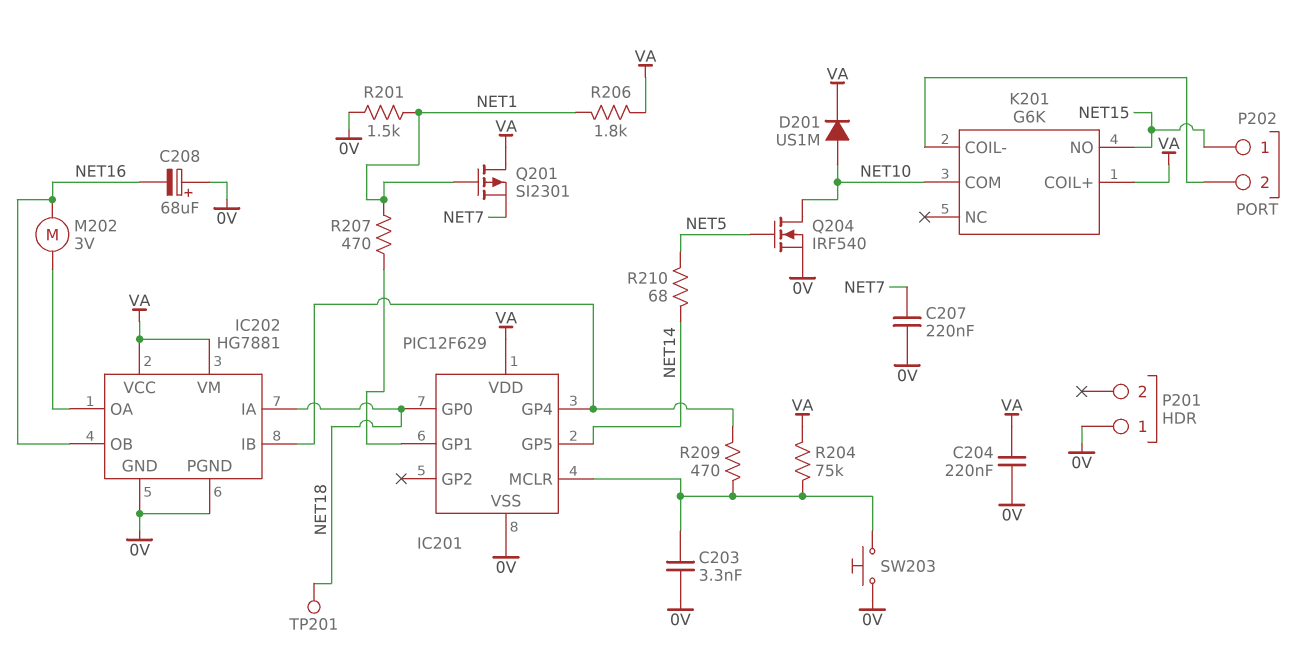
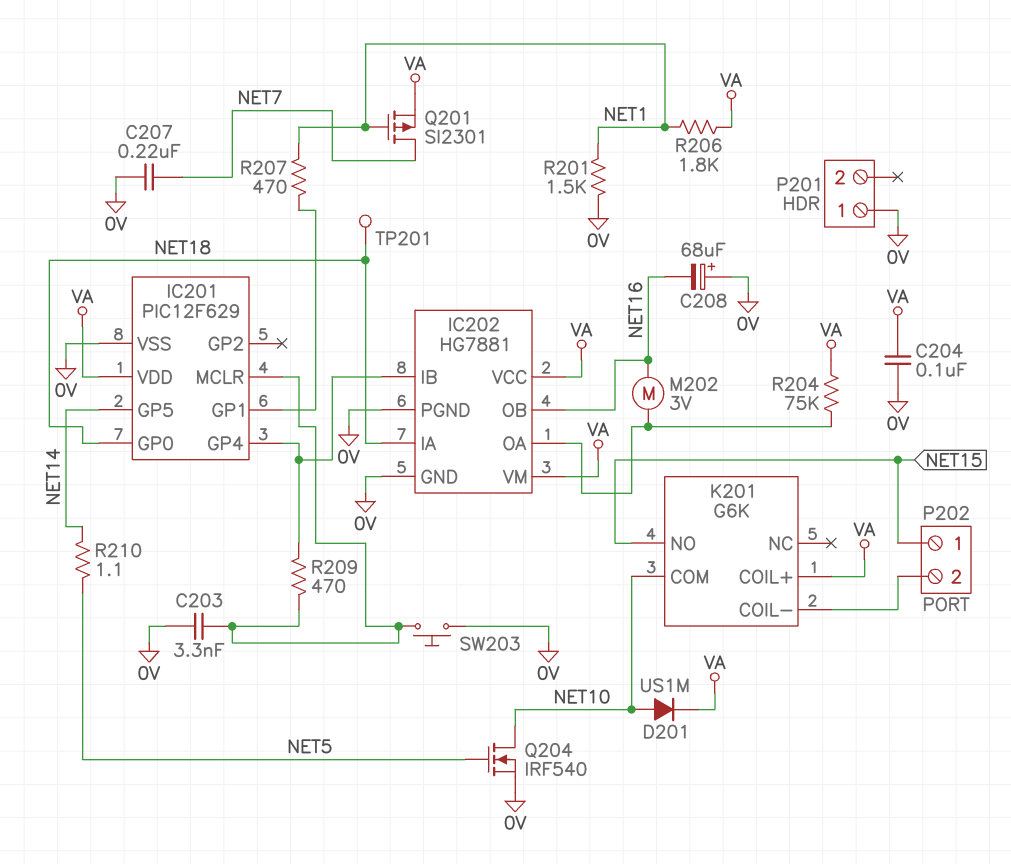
C204: 220nF (0V, VA) -> 100nF (0V, VA)
Q201: PMOS SI2301 (G NET1, D VA, S NET7) -> PMOS SI2301 (G NET1, D NET7, S VA)
R204: 75k (IC201/MCLR, VA) -> 75k (IC202/OA, VA)
R210: 68 (NET5, NET14) -> 1.1 (NET5, NET14)

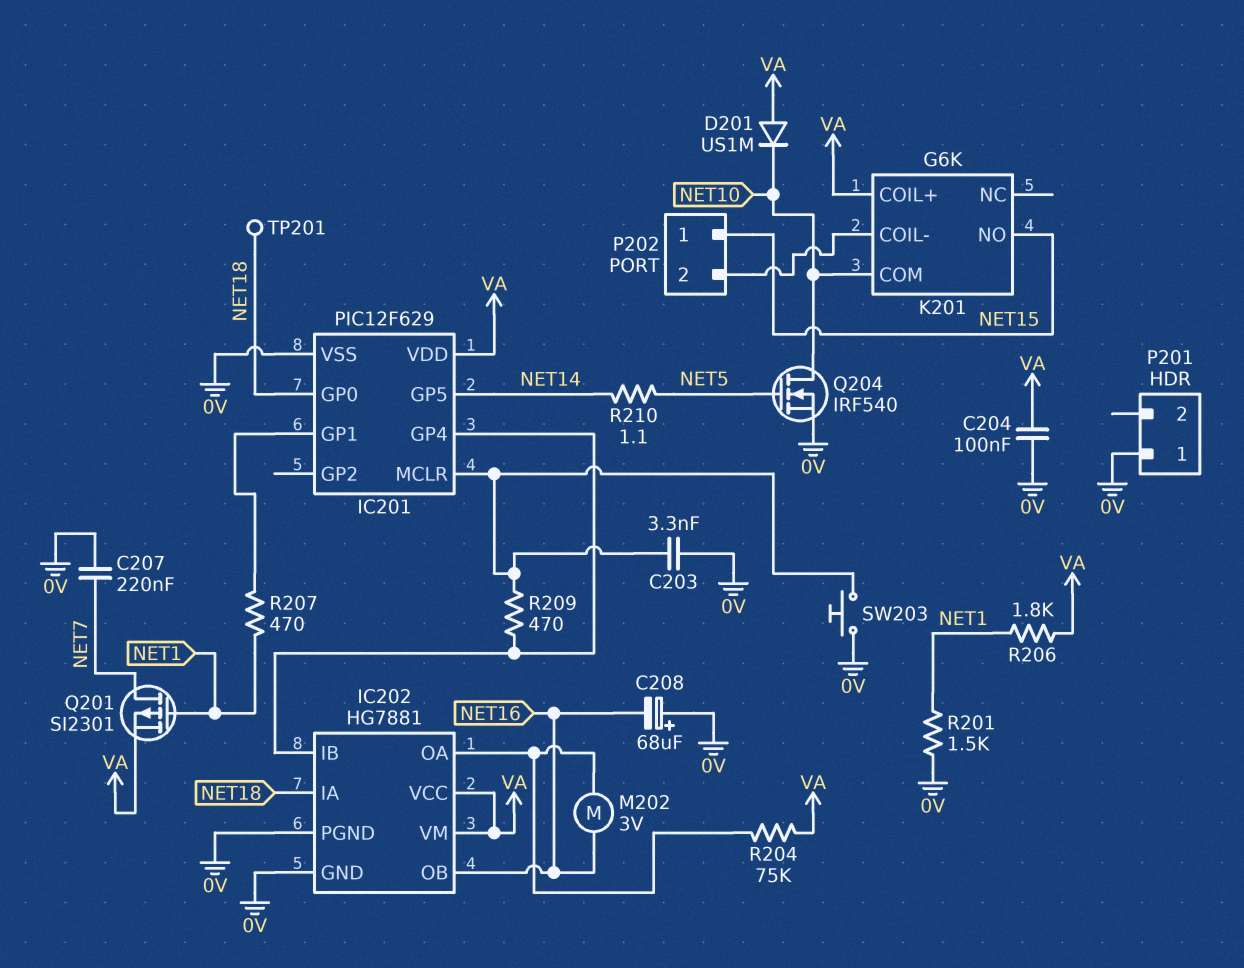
D201: diode US1M (A NET10, K VA) -> diode US1M (A VA, K NET10)

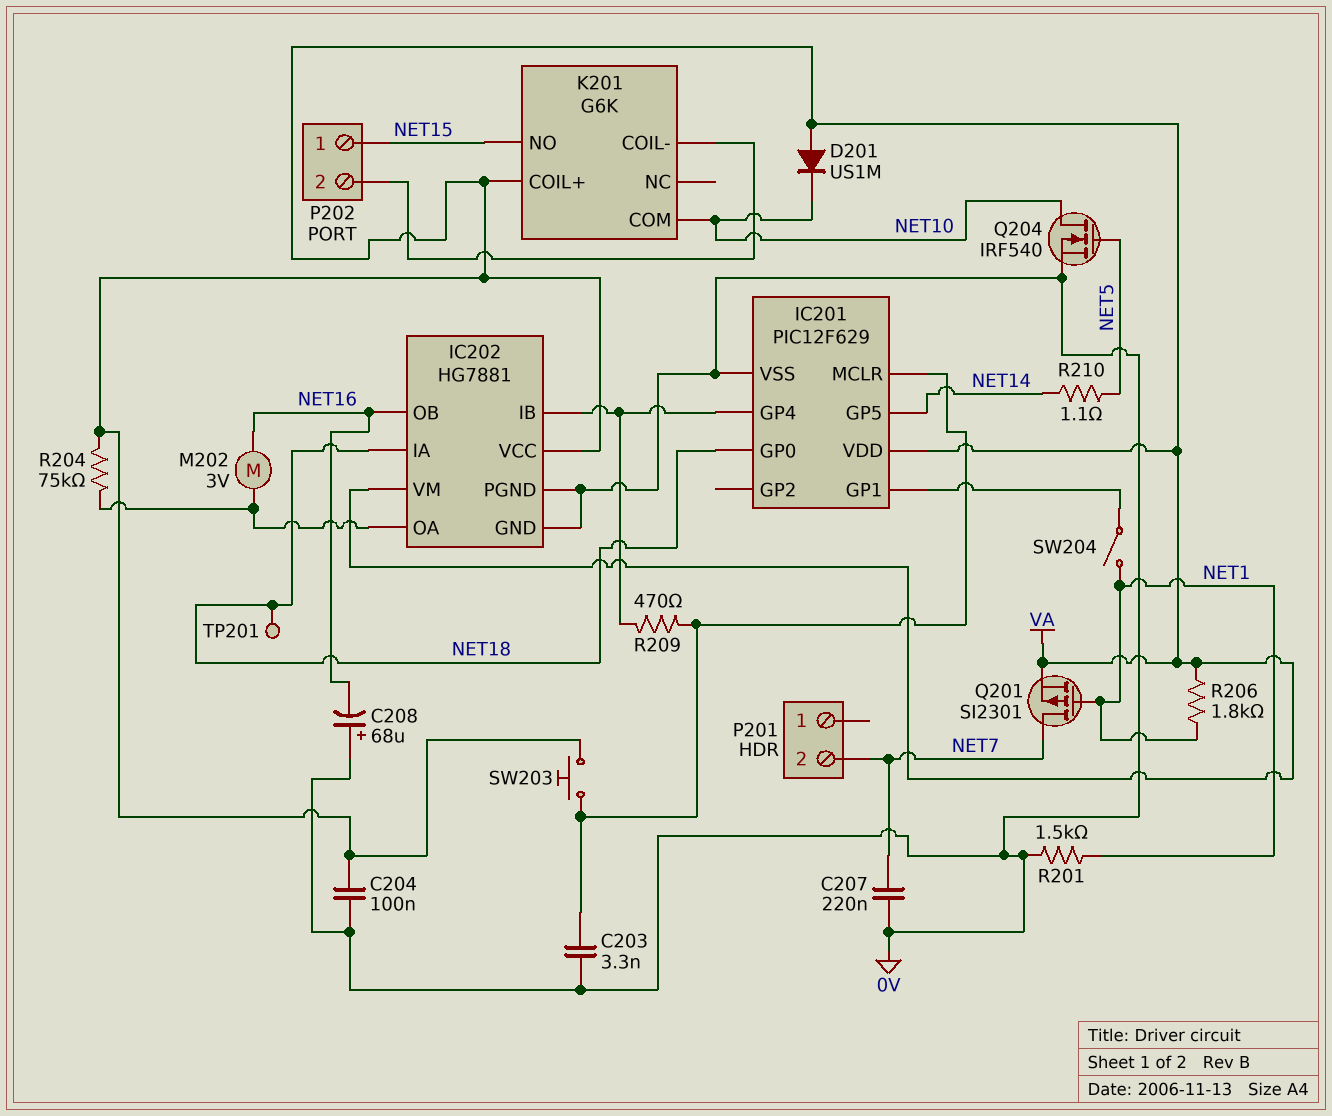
P201 pin 1: 0V -> none
P201 pin 2: none -> NET7
R207: 470 (IC201/GP1, NET1) -> none
SW203: button (0V, IC201/MCLR) -> button (IC201/MCLR, VA)
SW204: none -> switch (IC201/GP1, NET1)

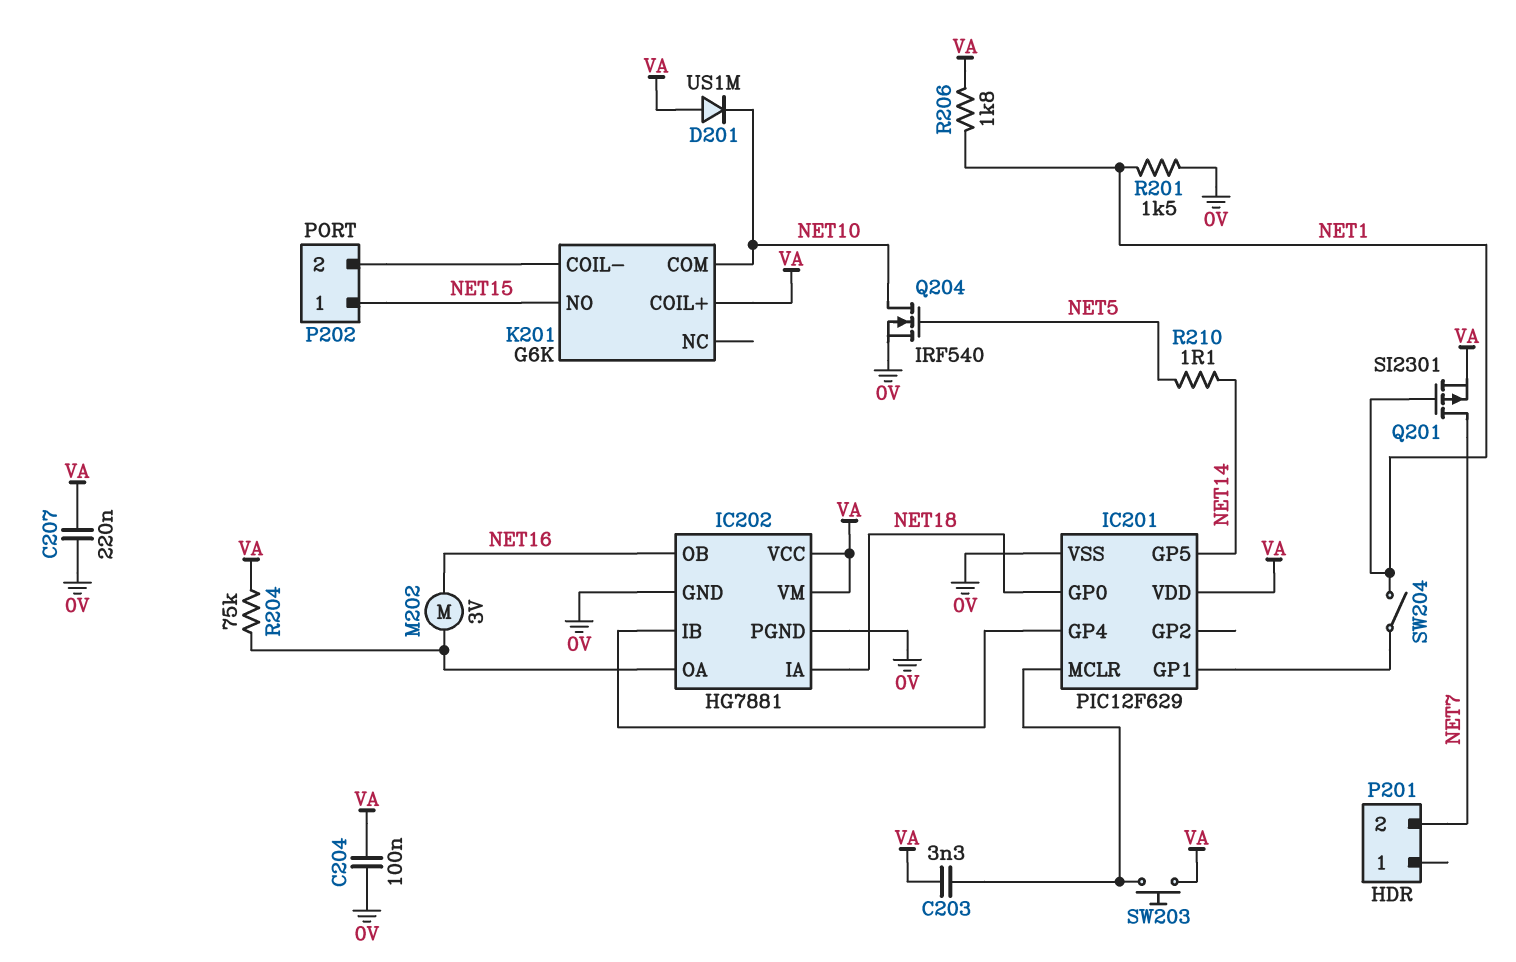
C203: 3.3nF (0V, IC201/MCLR) -> 3.3nF (IC201/MCLR, VA)
C207: 220nF (0V, NET7) -> 220nF (0V, VA)
C208: 68uF (plus 0V, minus NET16) -> none
R209: 470 (IC201/GP4, IC201/MCLR) -> none
TP201: test point (NET18) -> none

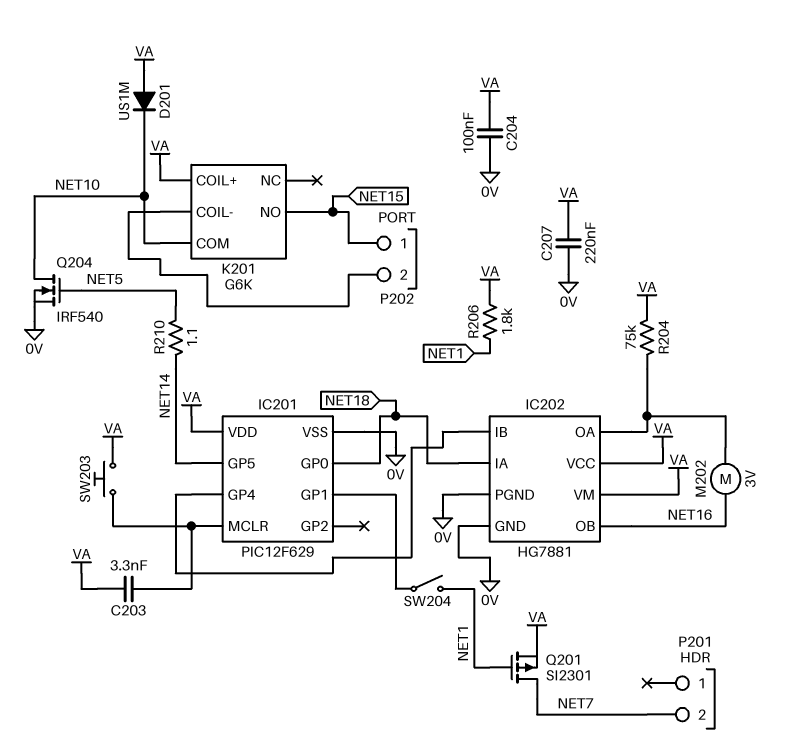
R201: 1.5k (0V, NET1) -> none

